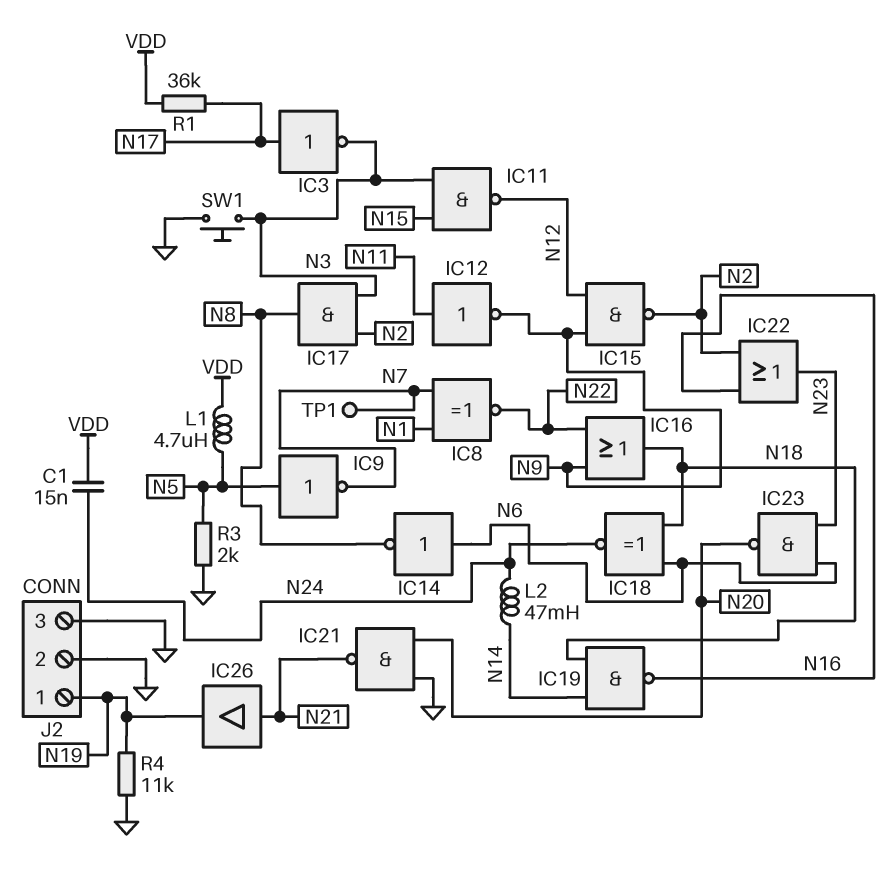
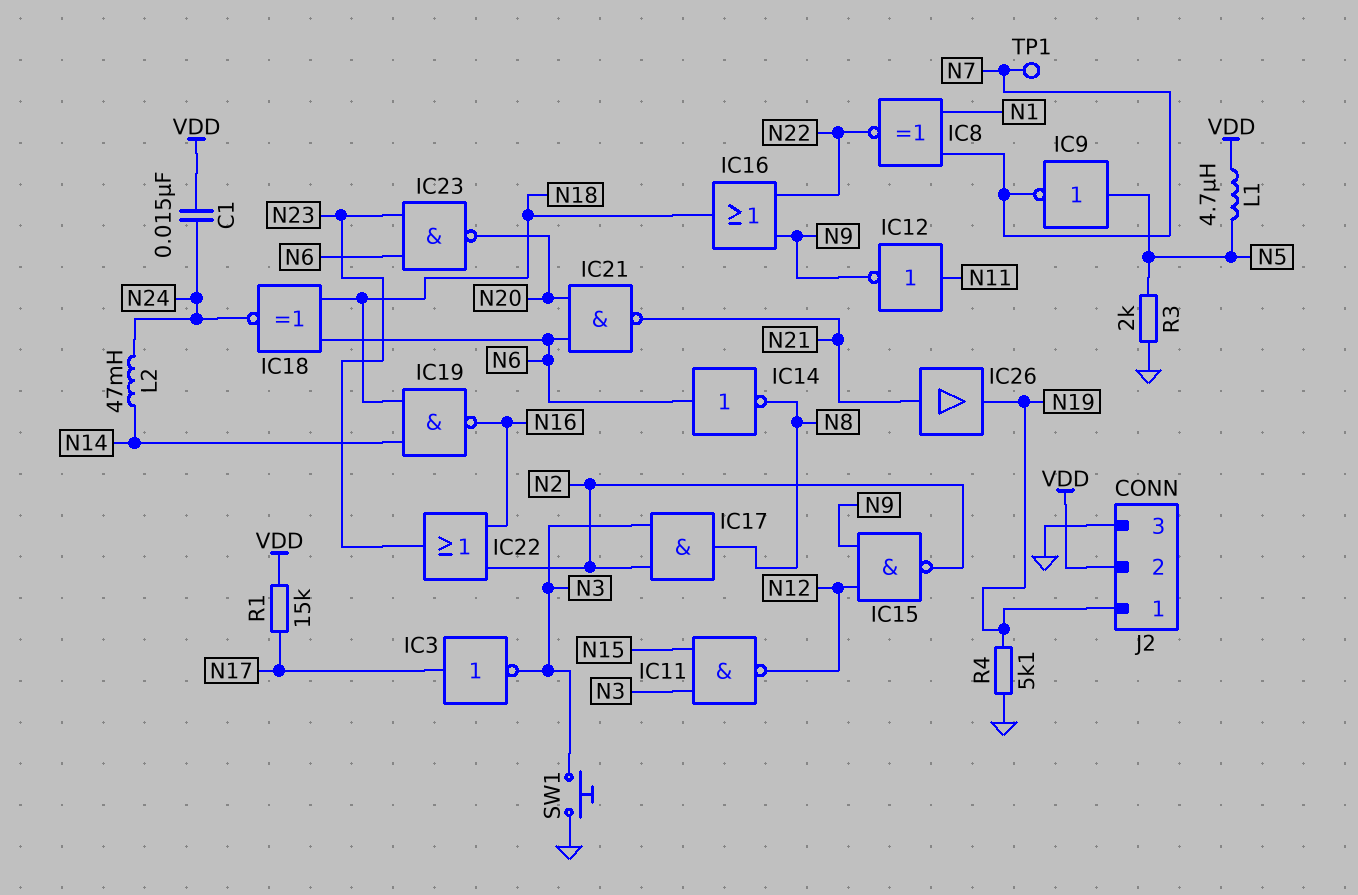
IC21: NAND (in GND, in N20, out N21) -> NAND (in N6, in N20, out N21)
J2 pin 2: GND -> VDD
R1: 36k (N17, VDD) -> 15k (N17, VDD)
R4: 11k (GND, N19) -> 5.1k (GND, N19)

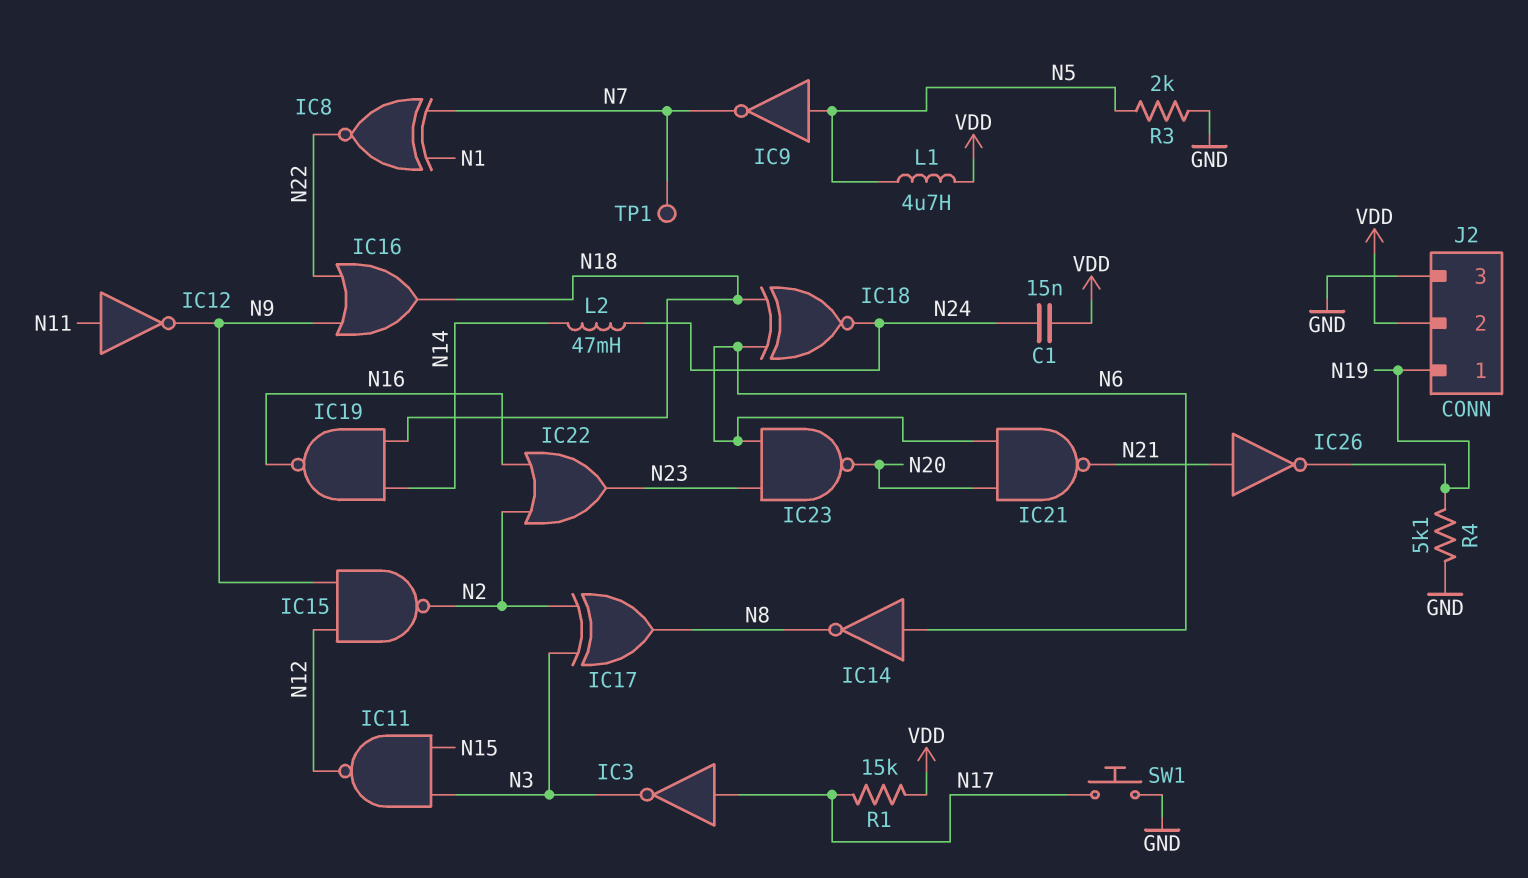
IC17: AND (in N2, in N3, out N8) -> XOR (in N2, in N3, out N8)
IC26: buffer (in N21, out N19) -> NOT (in N21, out N19)
SW1: button (GND, N3) -> button (GND, N17)

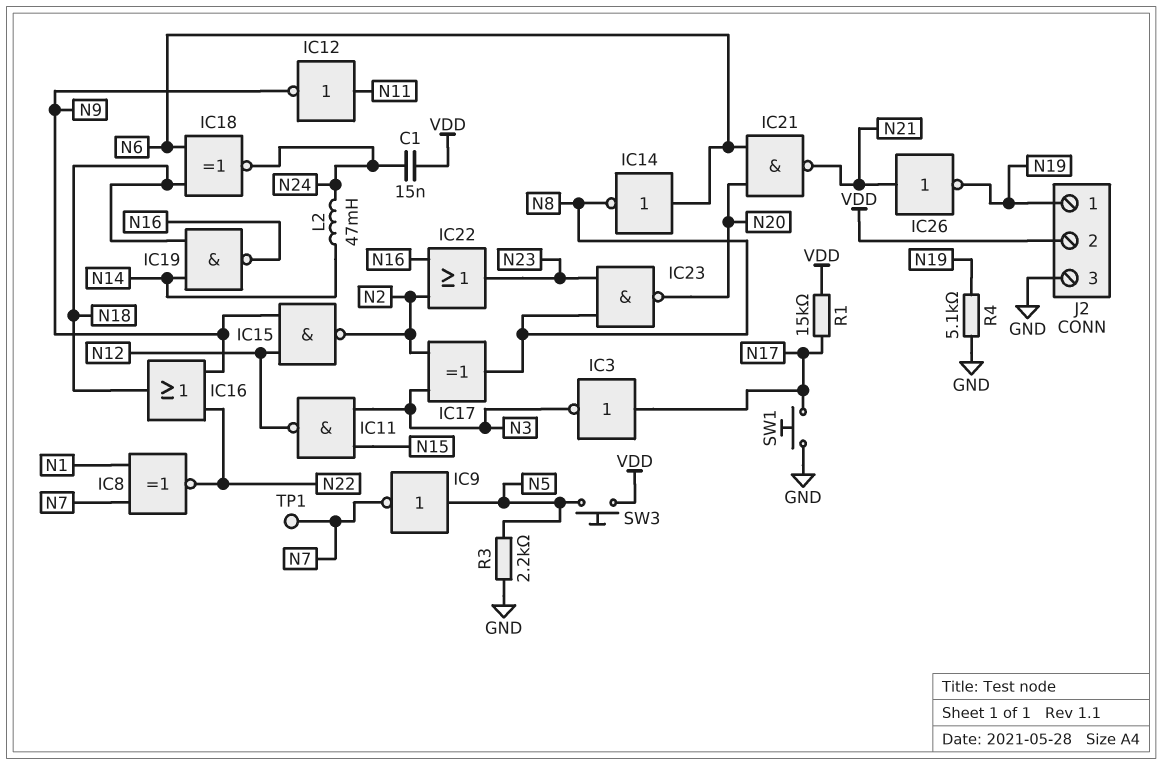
IC23: NAND (in N6, in N23, out N20) -> NAND (in N8, in N23, out N20)
L1: 4.7uH (N5, VDD) -> none
R3: 2k (GND, N5) -> 2.2k (GND, N5)
SW3: none -> button (N5, VDD)

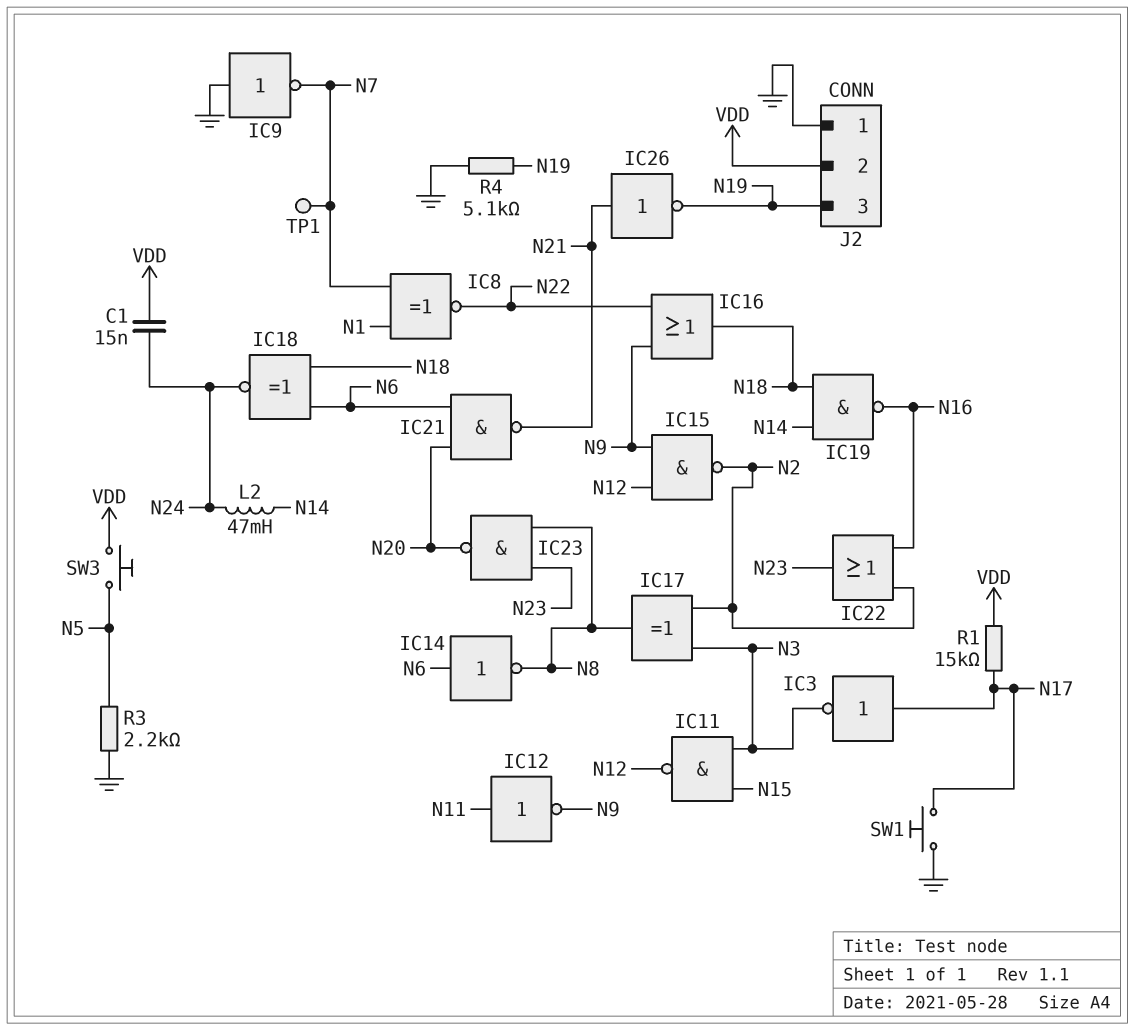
IC9: NOT (in N5, out N7) -> NOT (in GND, out N7)
J2 pin 1: N19 -> GND
J2 pin 3: GND -> N19

